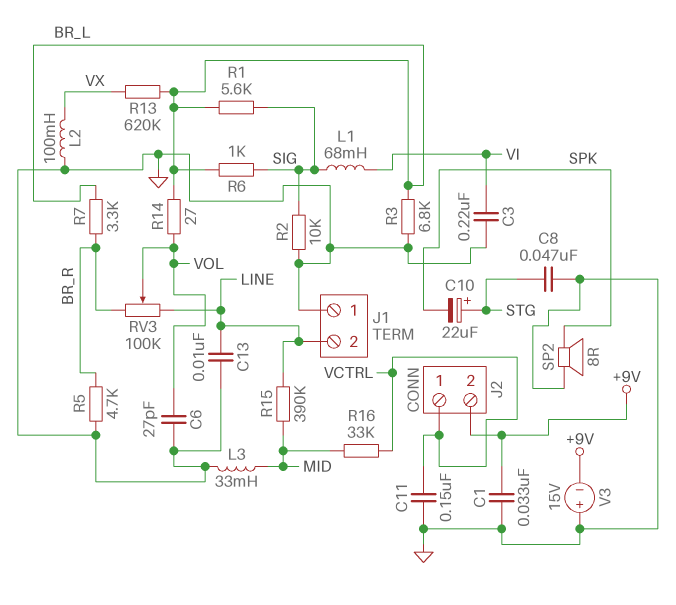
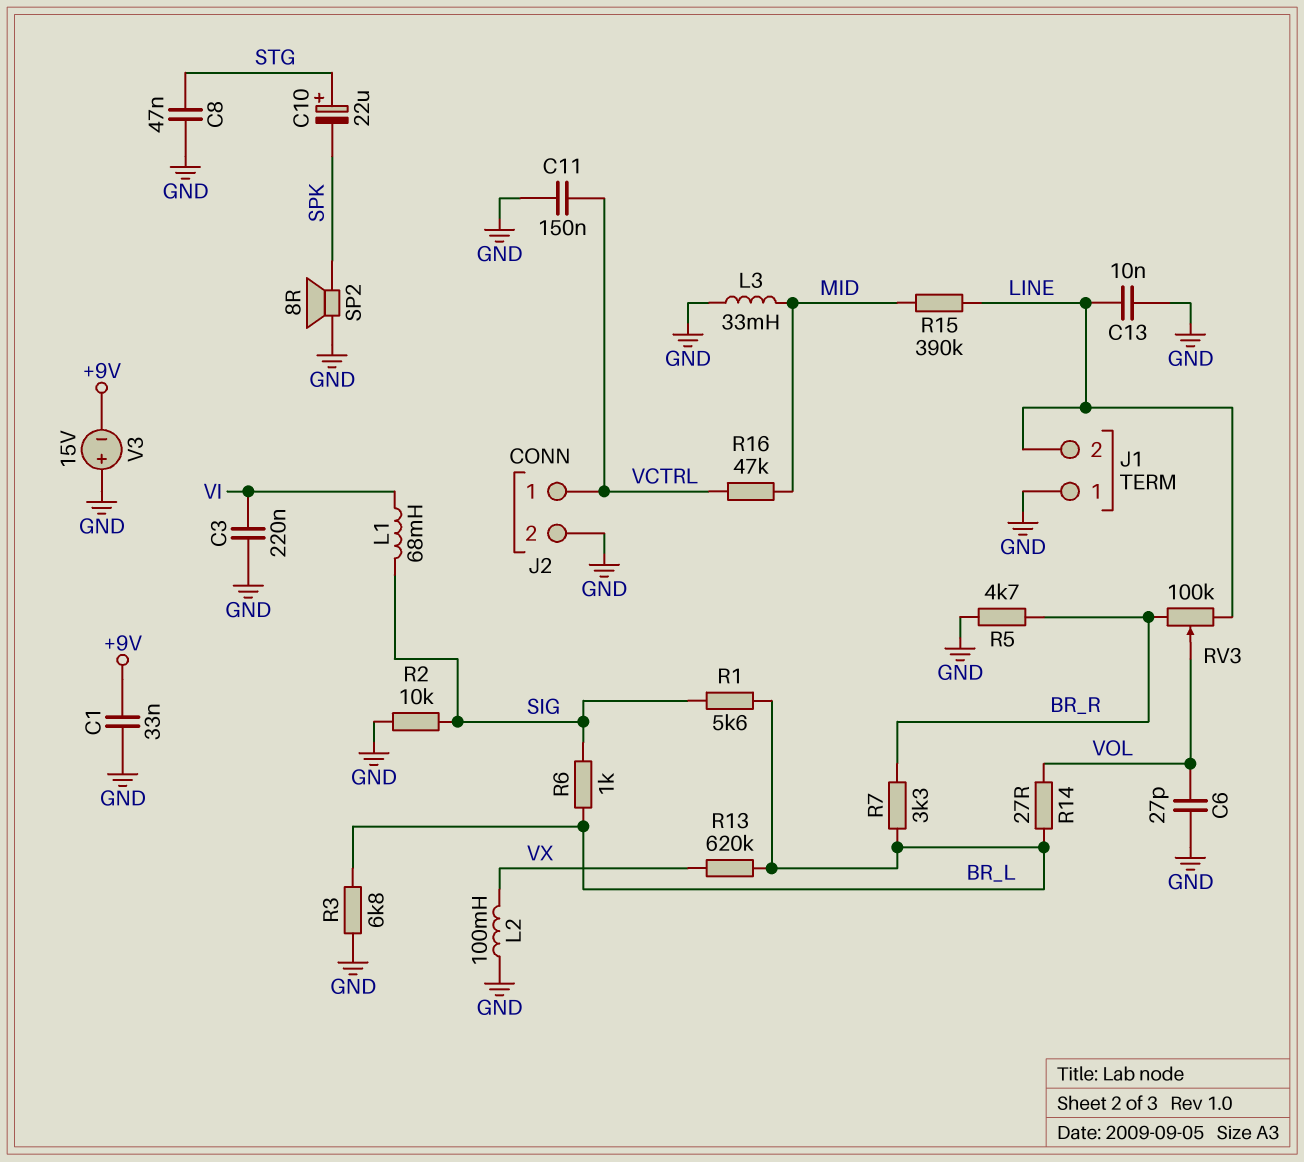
J2 pin 2: +9V -> GND
R16: 33k (MID, VCTRL) -> 47k (MID, VCTRL)

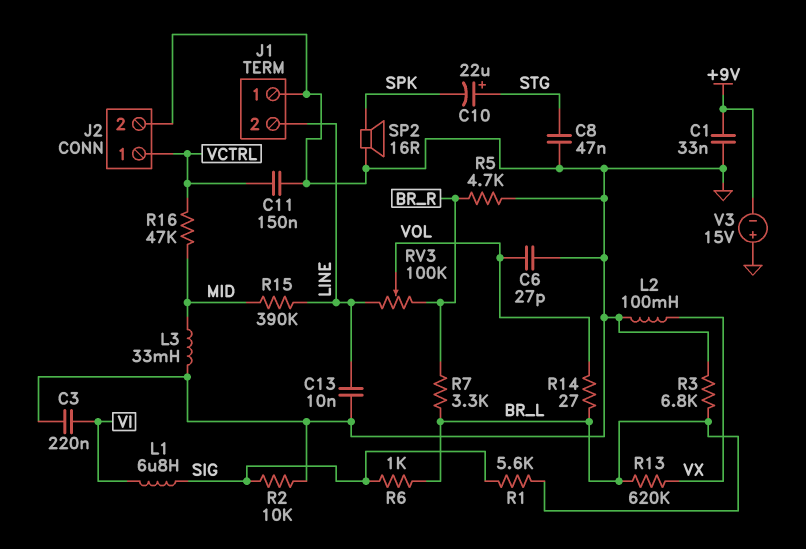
L1: 68mH (SIG, VI) -> 6.8uH (SIG, VI)
SP2: speaker 8R (GND, SPK) -> speaker 16R (GND, SPK)

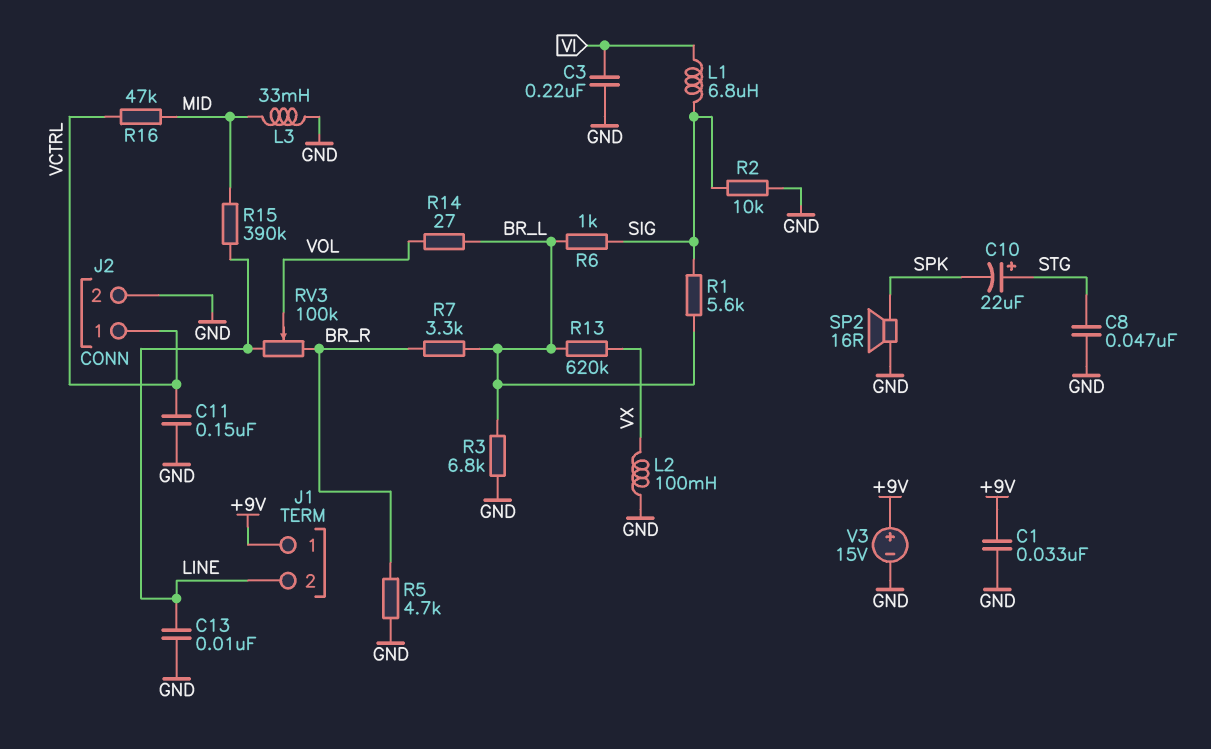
C6: 27pF (GND, VOL) -> none
J1 pin 1: GND -> +9V
V3: 15V (plus GND, minus +9V) -> 15V (plus +9V, minus GND)

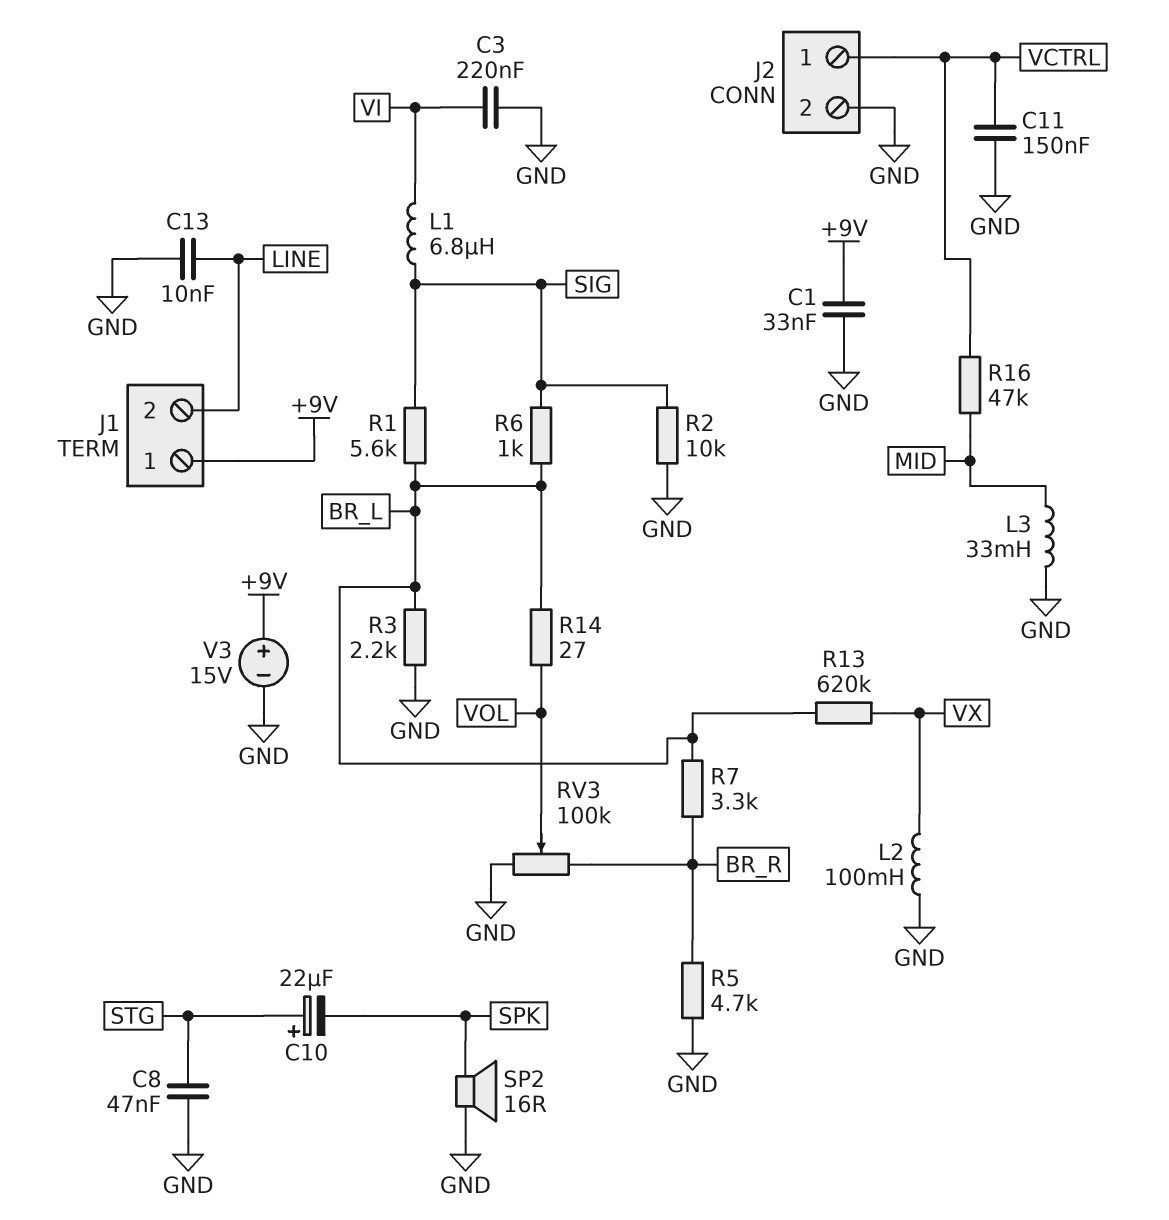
R3: 6.8k (BR_L, GND) -> 2.2k (BR_L, GND)
R15: 390k (LINE, MID) -> none
RV3: 100k (BR_R, LINE, wiper VOL) -> 100k (BR_R, GND, wiper VOL)

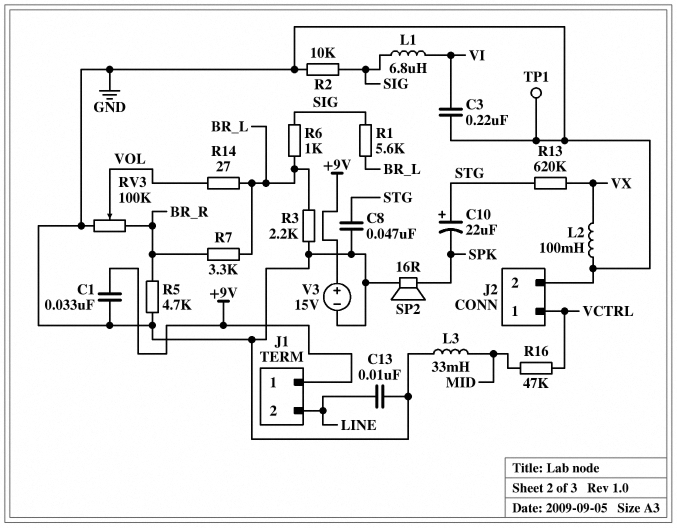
C11: 150nF (GND, VCTRL) -> none
R13: 620k (BR_L, VX) -> 620k (STG, VX)
TP1: none -> test point (GND)

